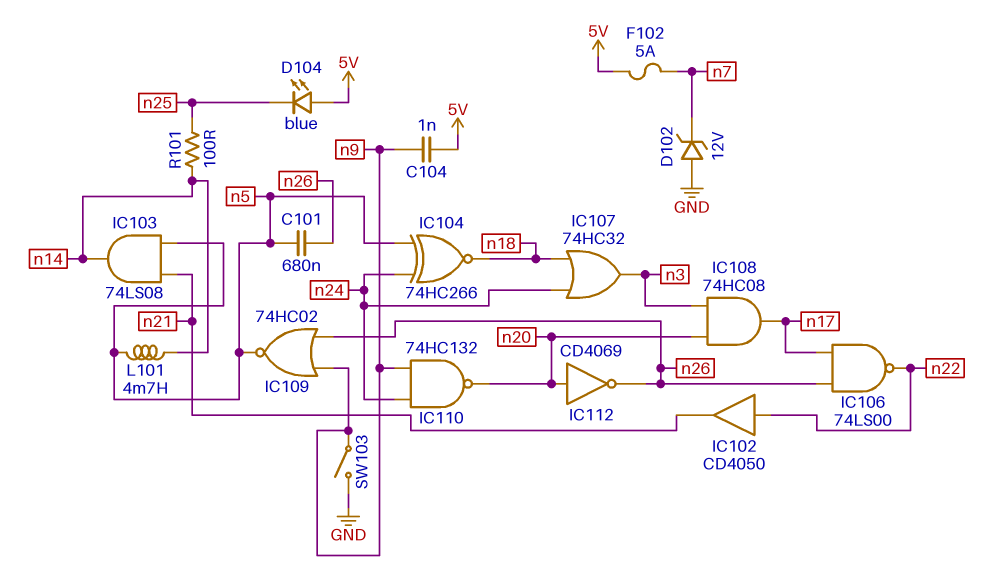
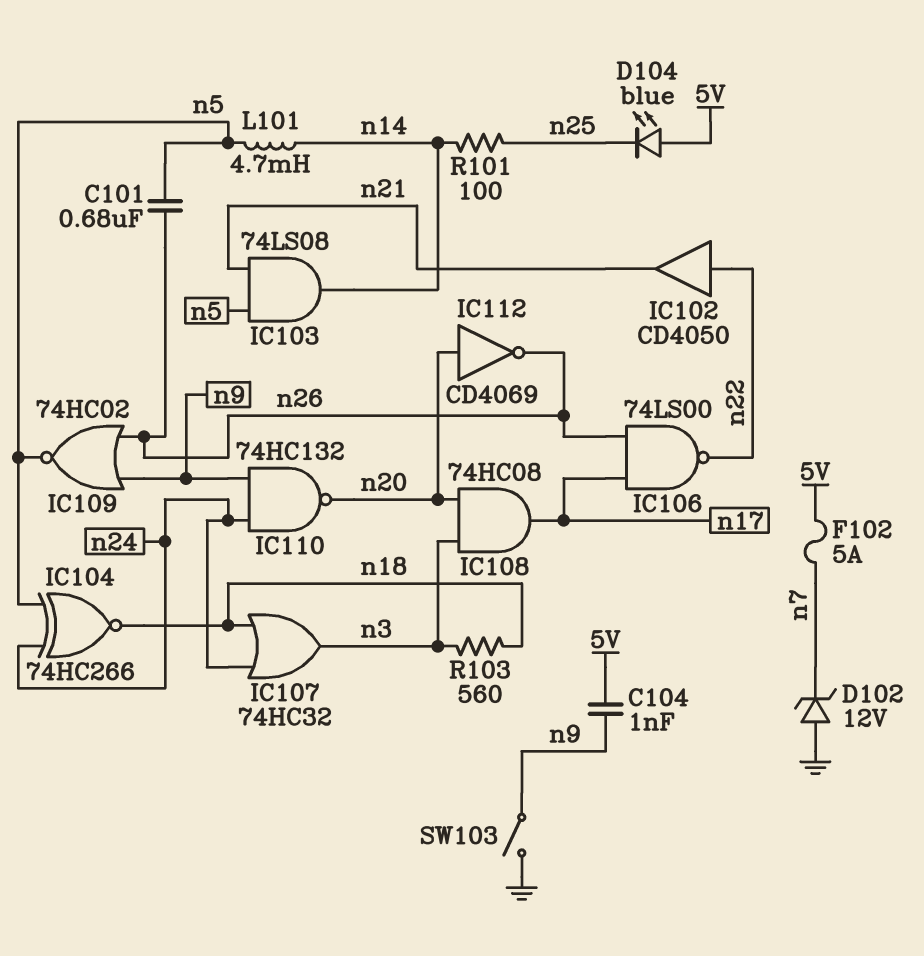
R103: none -> 560 (n3, n18)

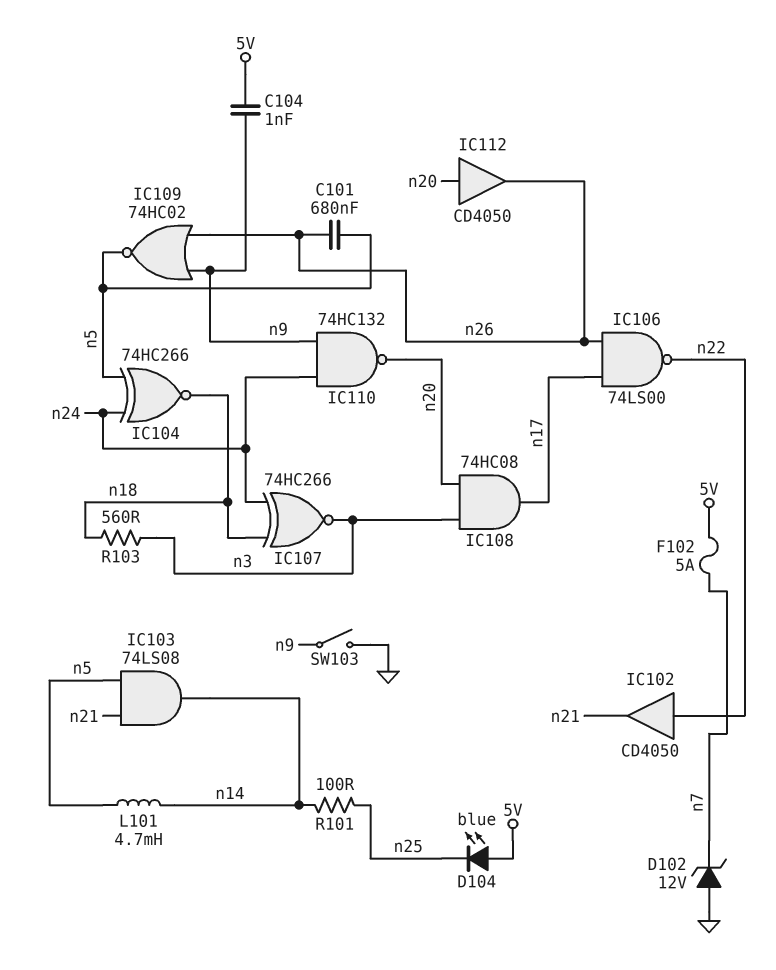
IC107: OR 74HC32 (in n18, in n24, out n3) -> XNOR 74HC266 (in n18, in n24, out n3)
IC112: NOT CD4069 (in n20, out n26) -> buffer CD4050 (in n20, out n26)

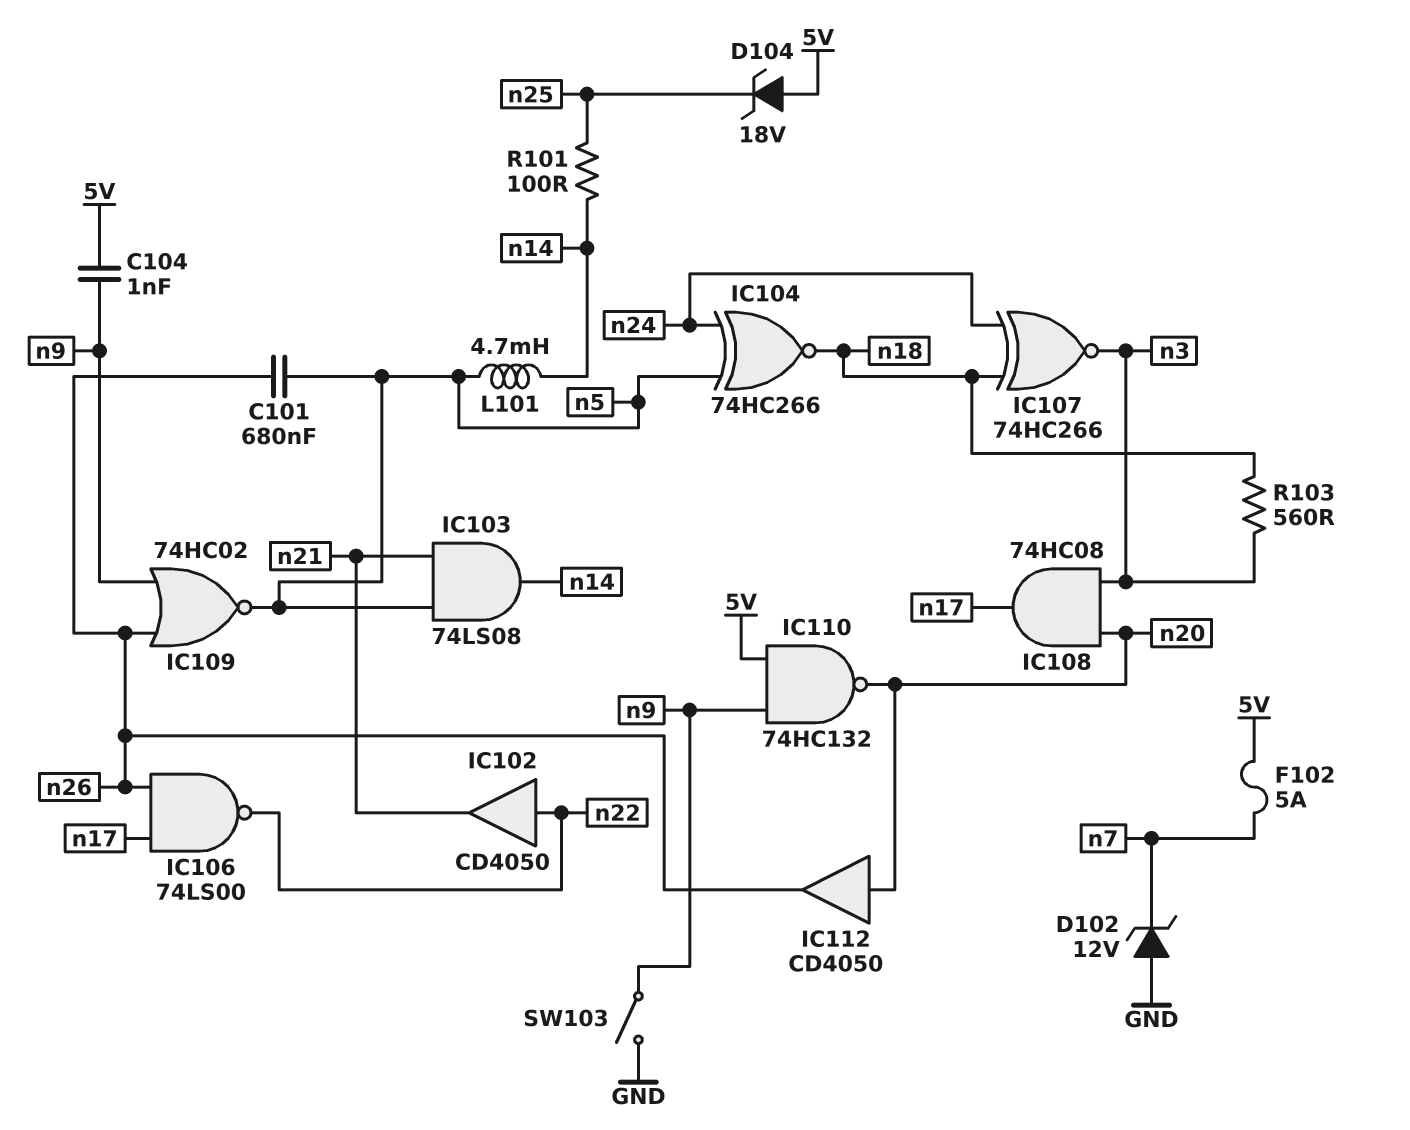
D104: LED blue (A 5V, K n25) -> zener 18V (A 5V, K n25)
IC110: NAND 74HC132 (in n9, in n24, out n20) -> NAND 74HC132 (in 5V, in n9, out n20)

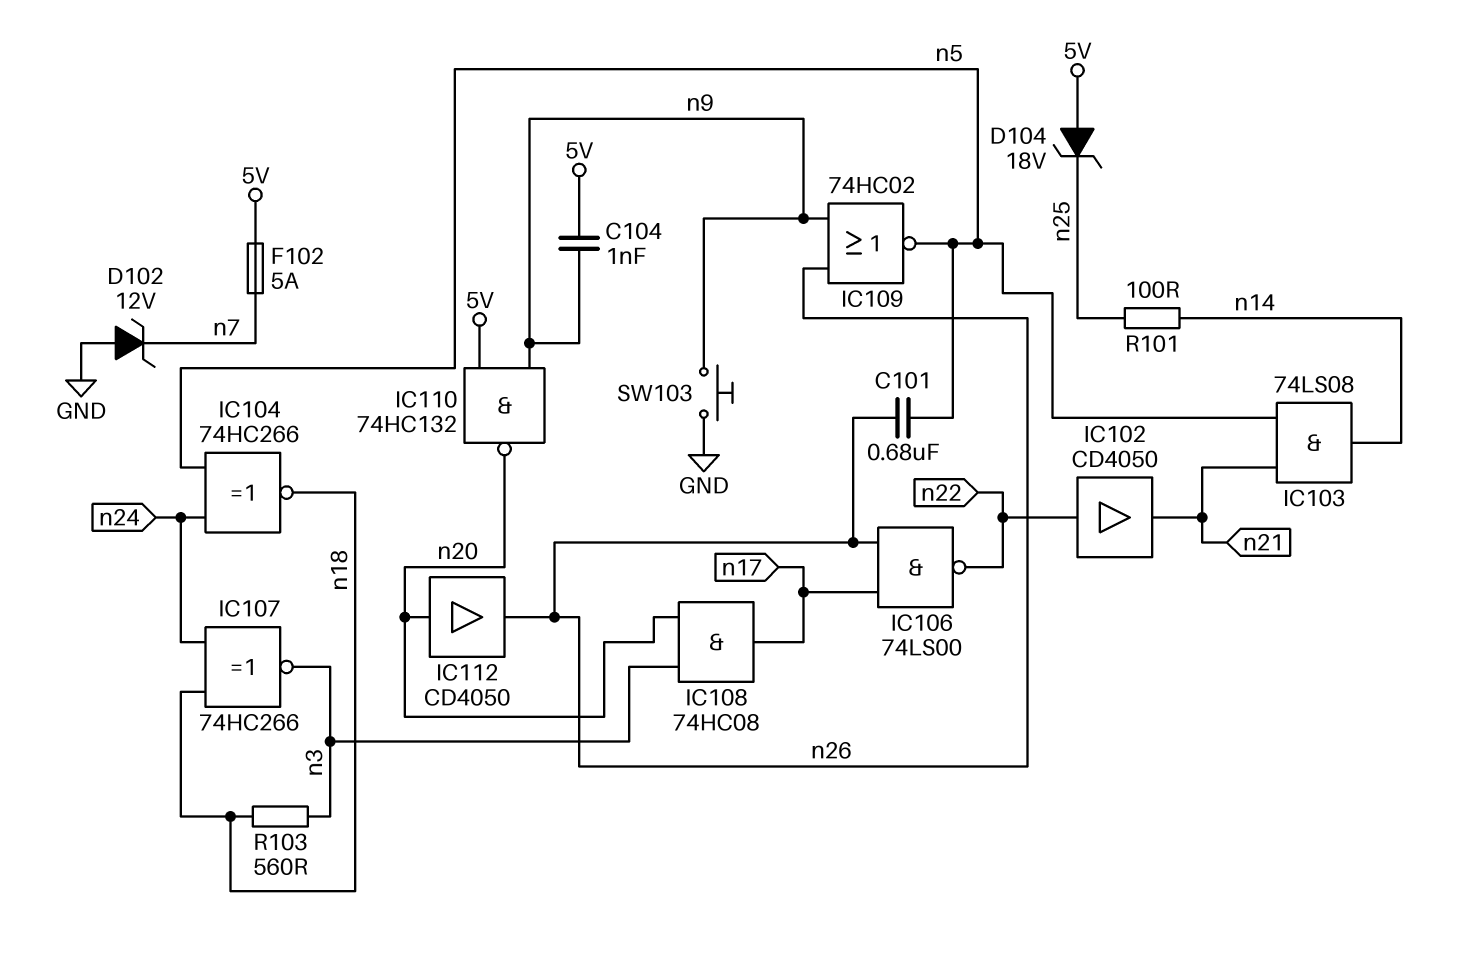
L101: 4.7mH (n5, n14) -> none
SW103: switch (GND, n9) -> button (GND, n9)

